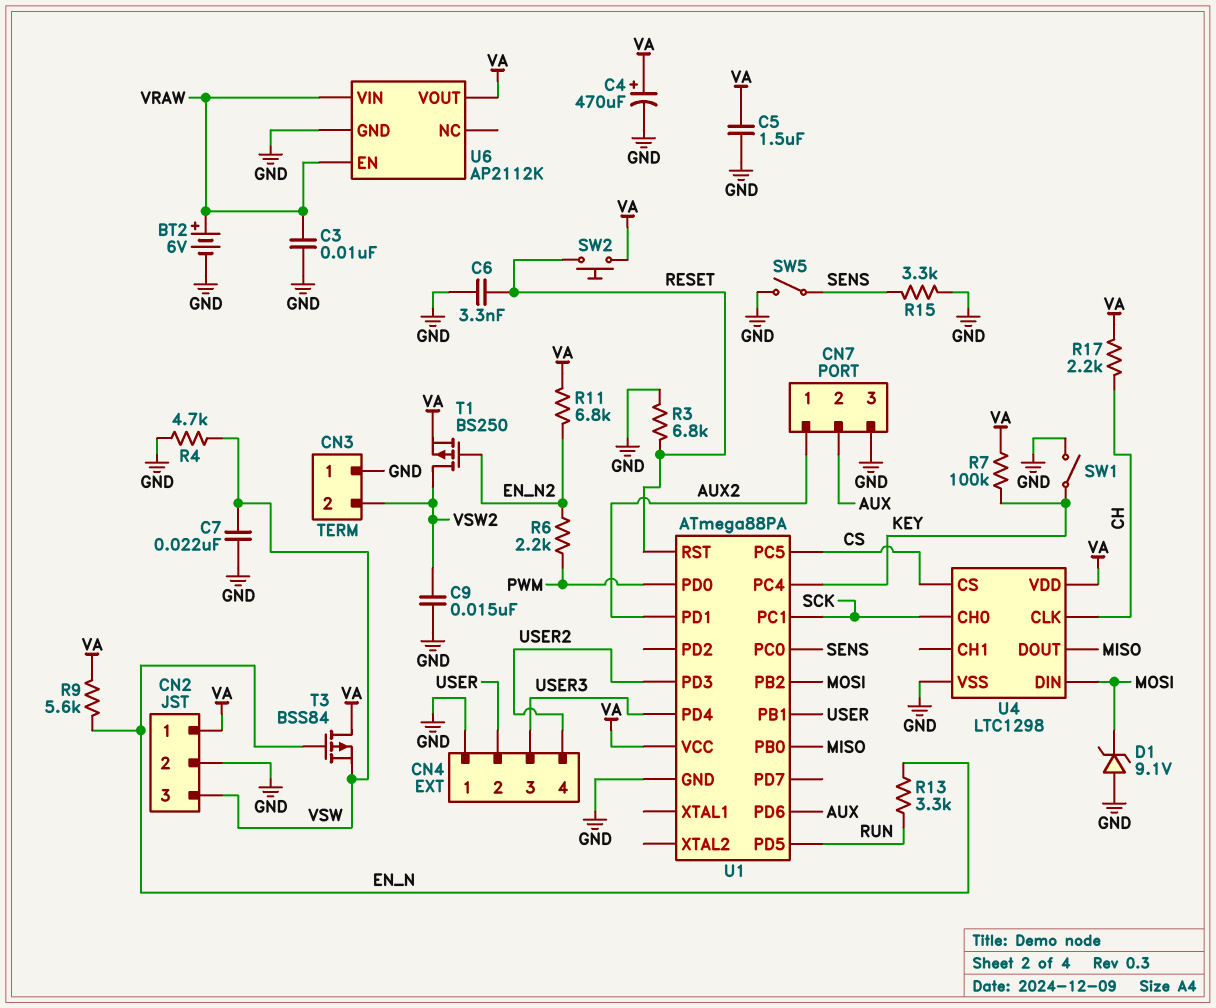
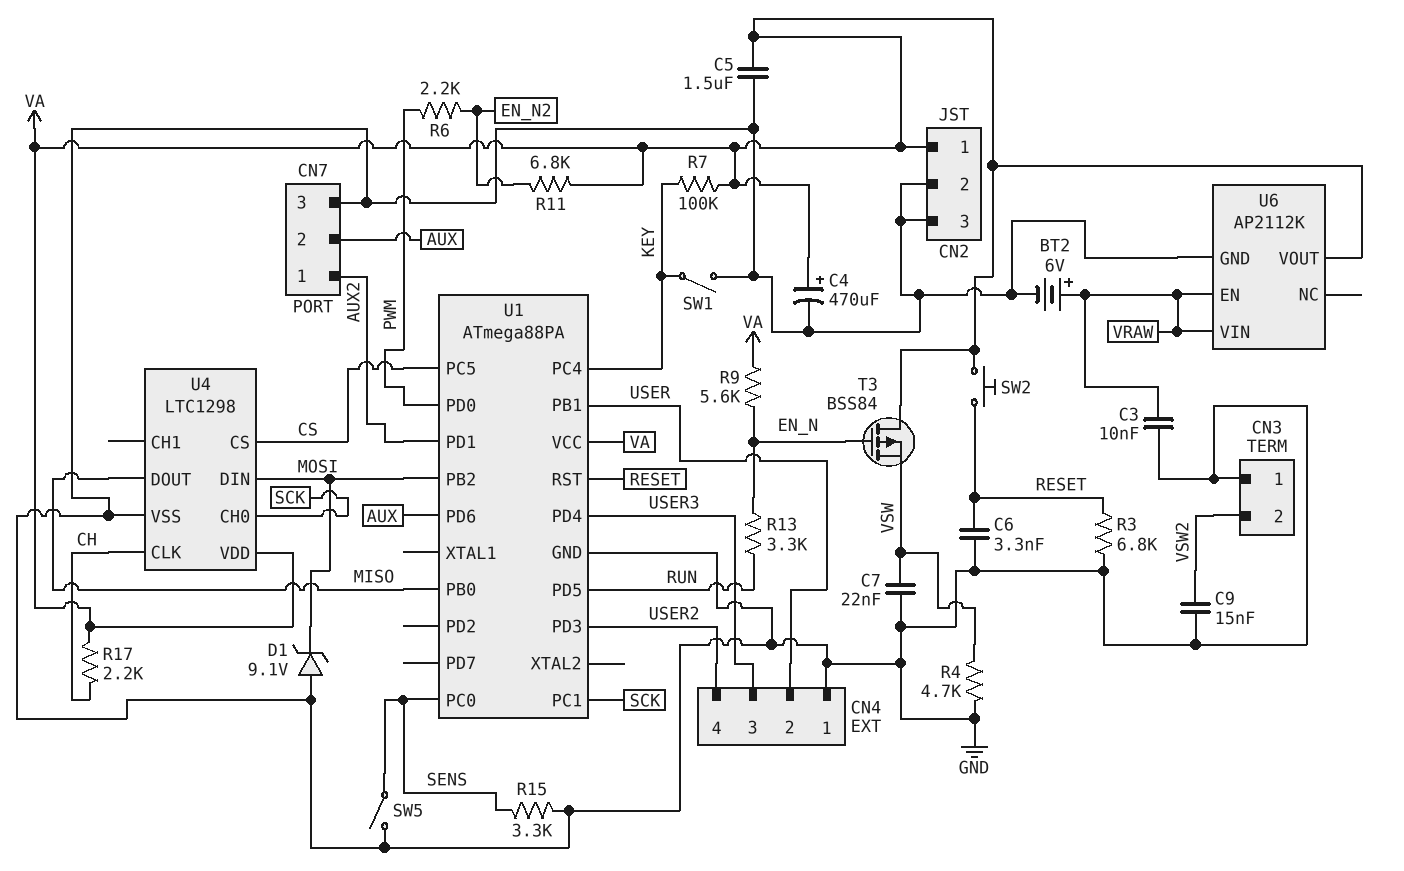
CN2 pin 3: VSW -> GND
T1: PMOS BS250 (G EN_N2, D VSW2, S VA) -> none

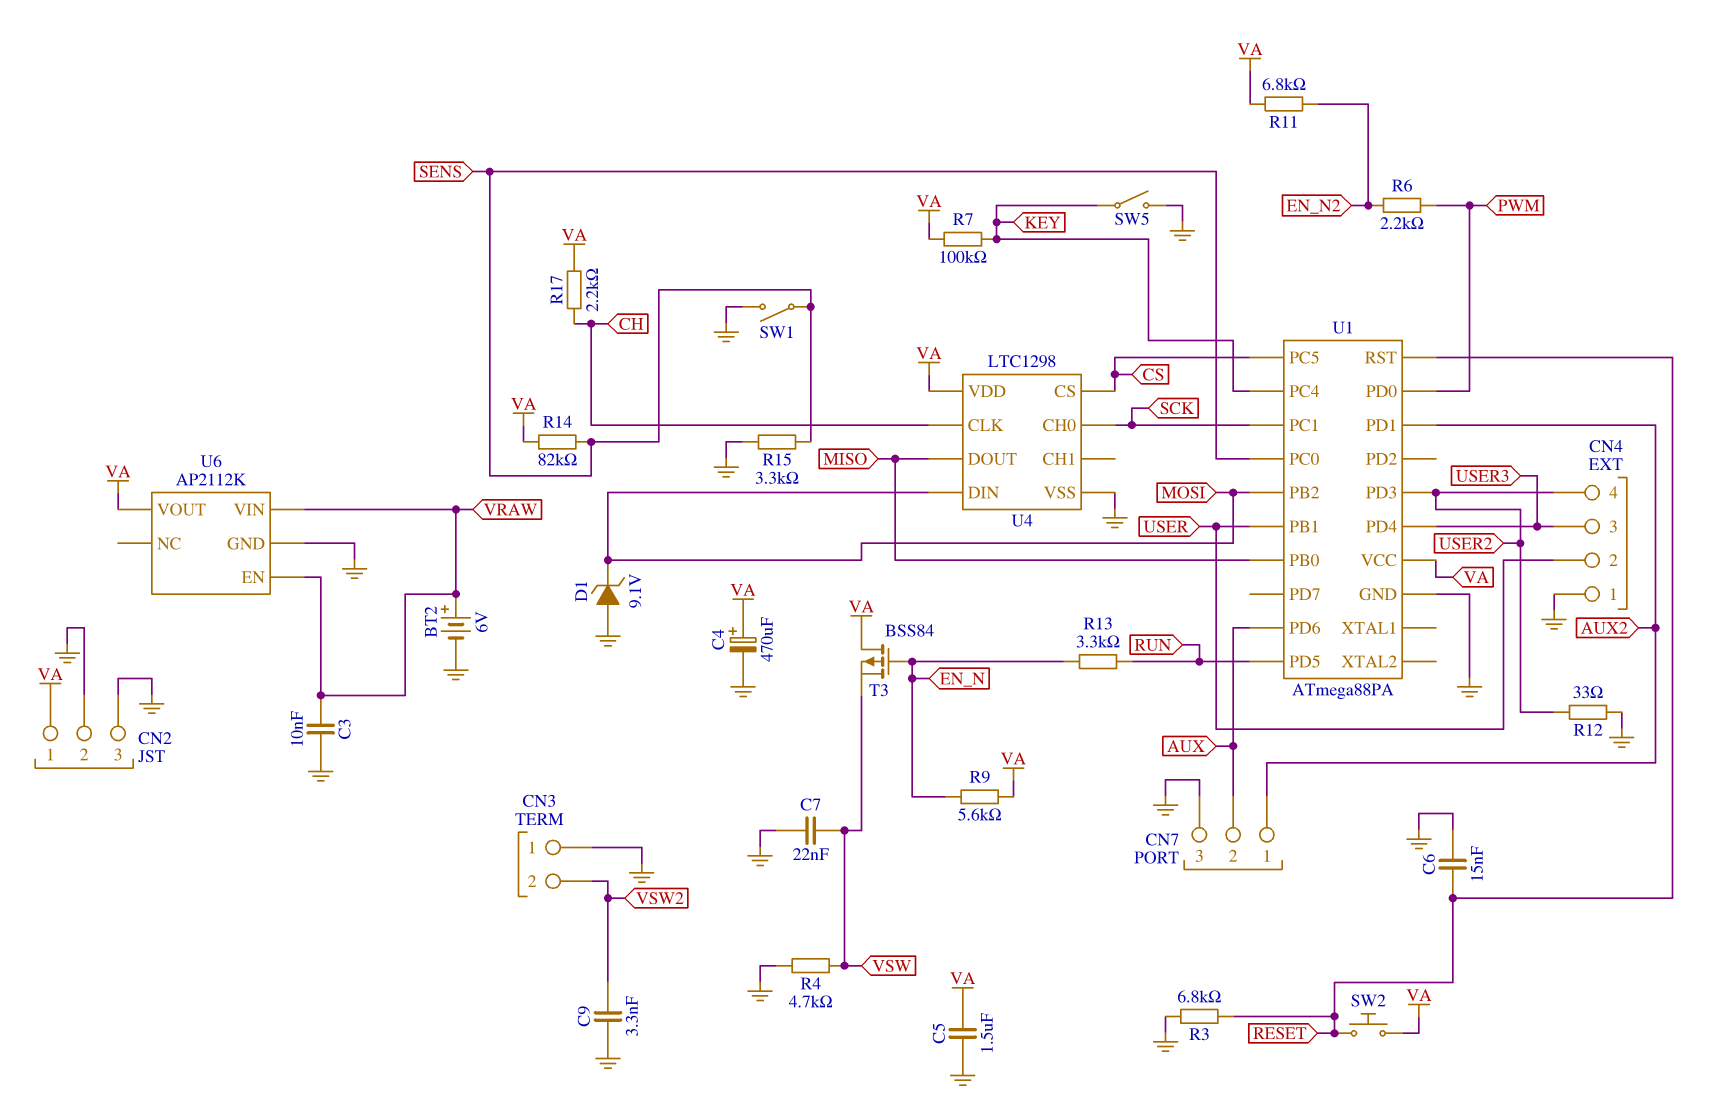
C6: 3.3nF (GND, RESET) -> 15nF (GND, RESET)
C9: 15nF (GND, VSW2) -> 3.3nF (GND, VSW2)
R12: none -> 33 (GND, USER2)
R14: none -> 82k (SENS, VA)
SW1: switch (GND, KEY) -> switch (GND, SENS)
SW5: switch (GND, SENS) -> switch (GND, KEY)

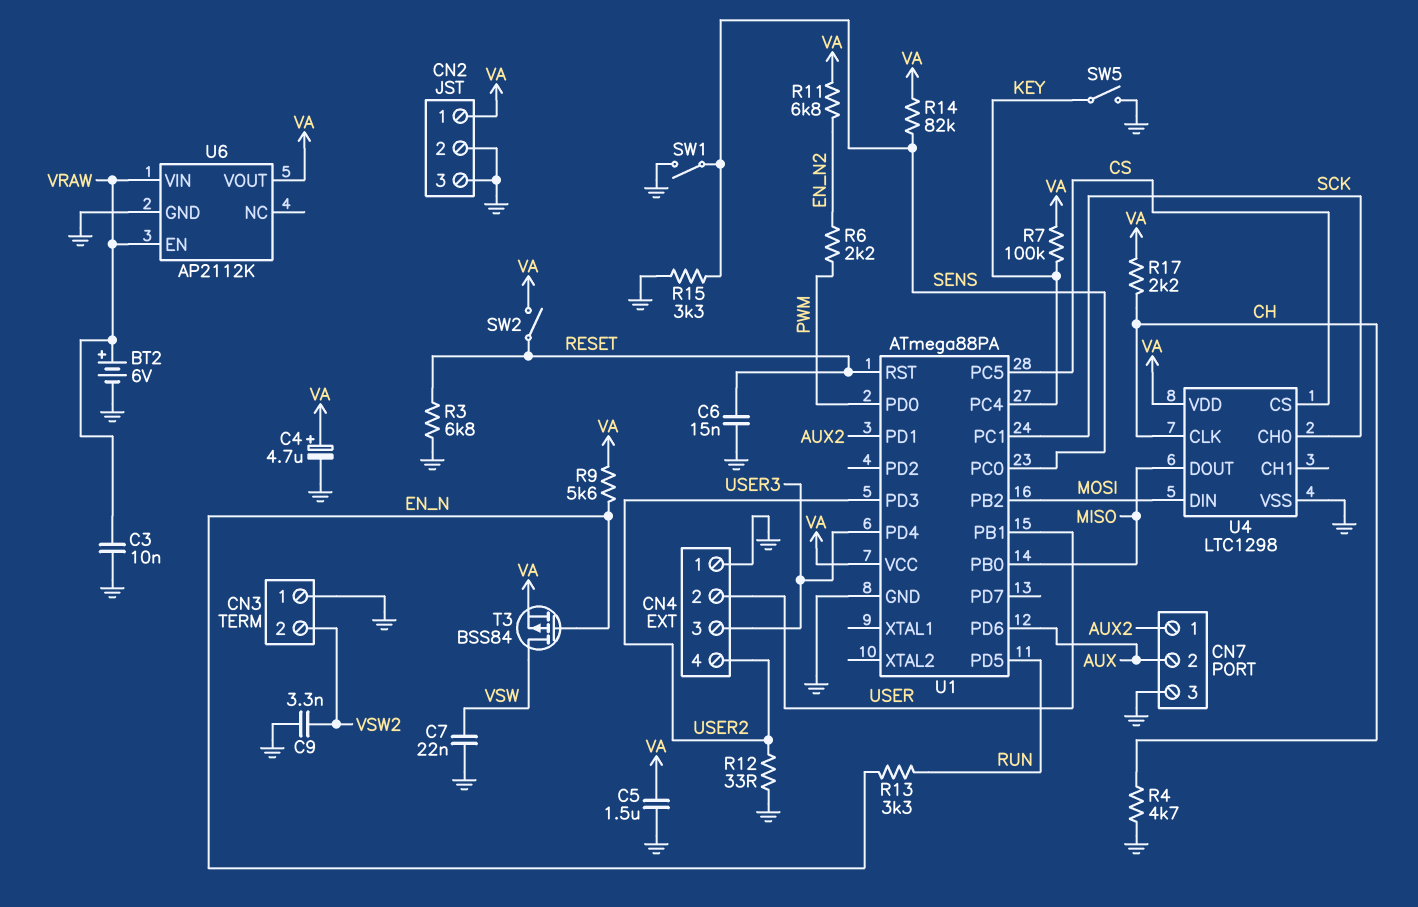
C4: 470uF (plus VA, minus GND) -> 4.7uF (plus VA, minus GND)
D1: zener 9.1V (A GND, K MOSI) -> none
R4: 4.7k (GND, VSW) -> 4.7k (CH, GND)
SW2: button (RESET, VA) -> switch (RESET, VA)
T3: PMOS BSS84 (G EN_N, D VA, S VSW) -> PMOS BSS84 (G EN_N, D VSW, S VA)

